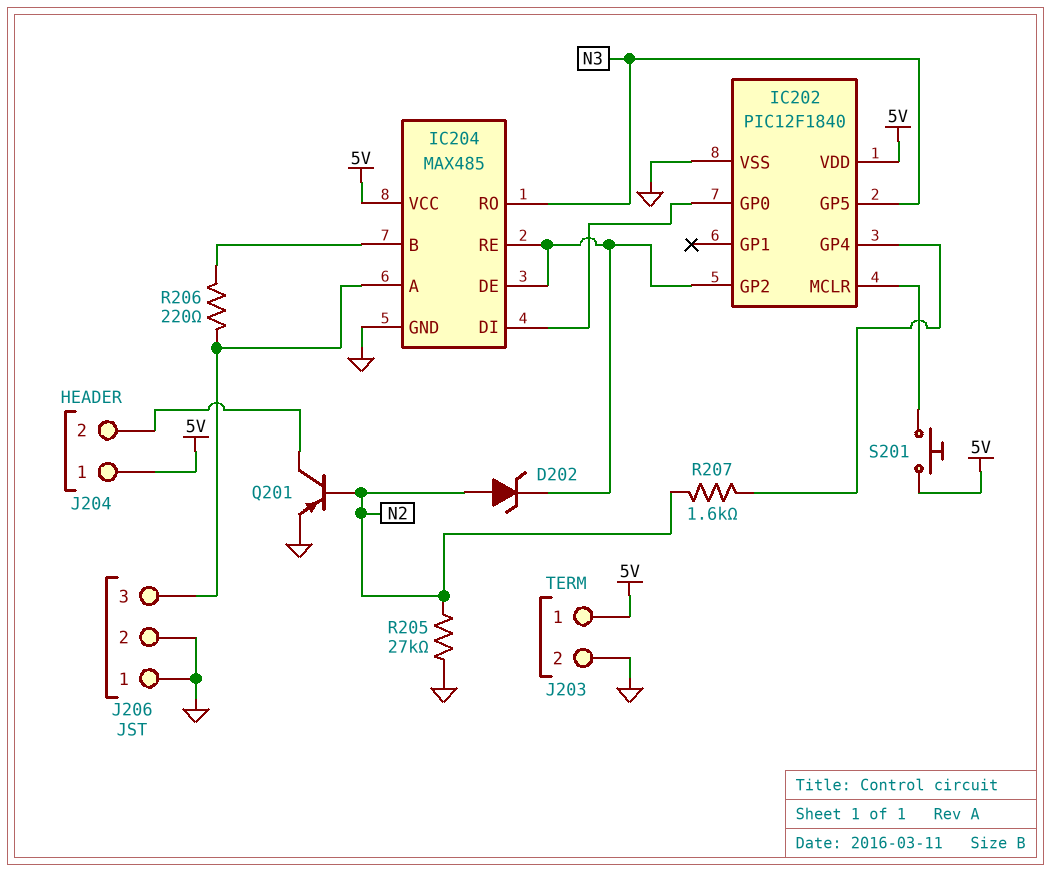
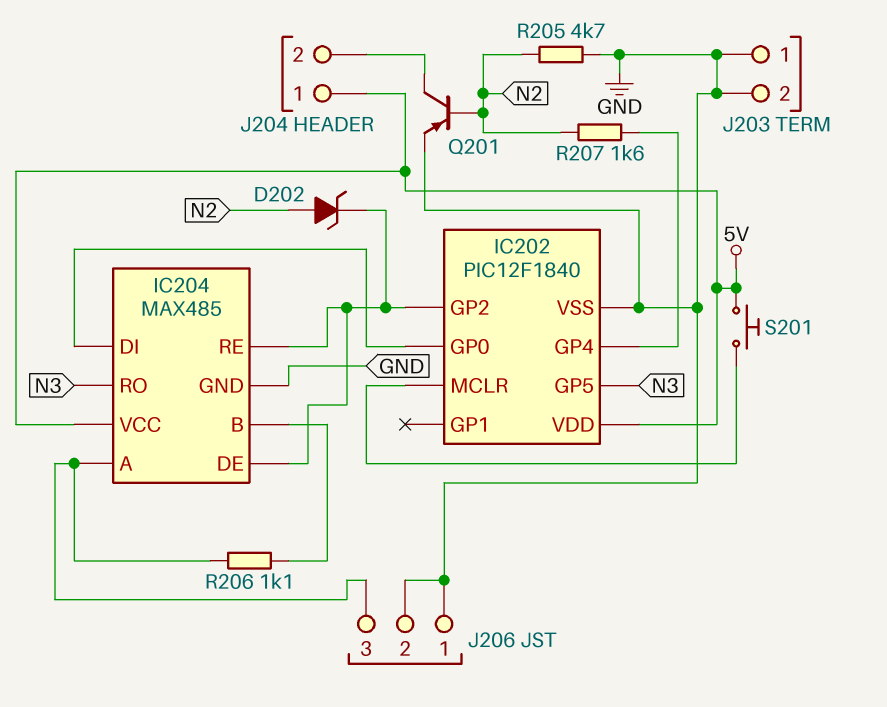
J203 pin 1: 5V -> GND
R205: 27k (GND, N2) -> 4.7k (GND, N2)
R206: 220 (IC204/A, IC204/B) -> 1.1k (IC204/A, IC204/B)

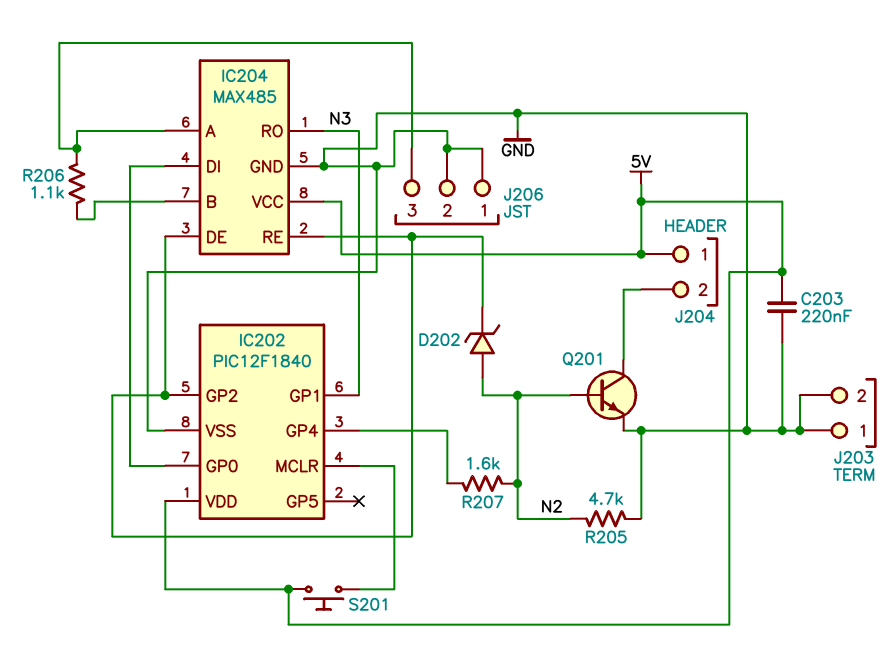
C203: none -> 220nF (5V, GND)
IC202 pin GP1: none -> N3
IC202 pin GP5: N3 -> none
Q201: PNP (B N2, C J204/2, E GND) -> NPN (B N2, C J204/2, E GND)

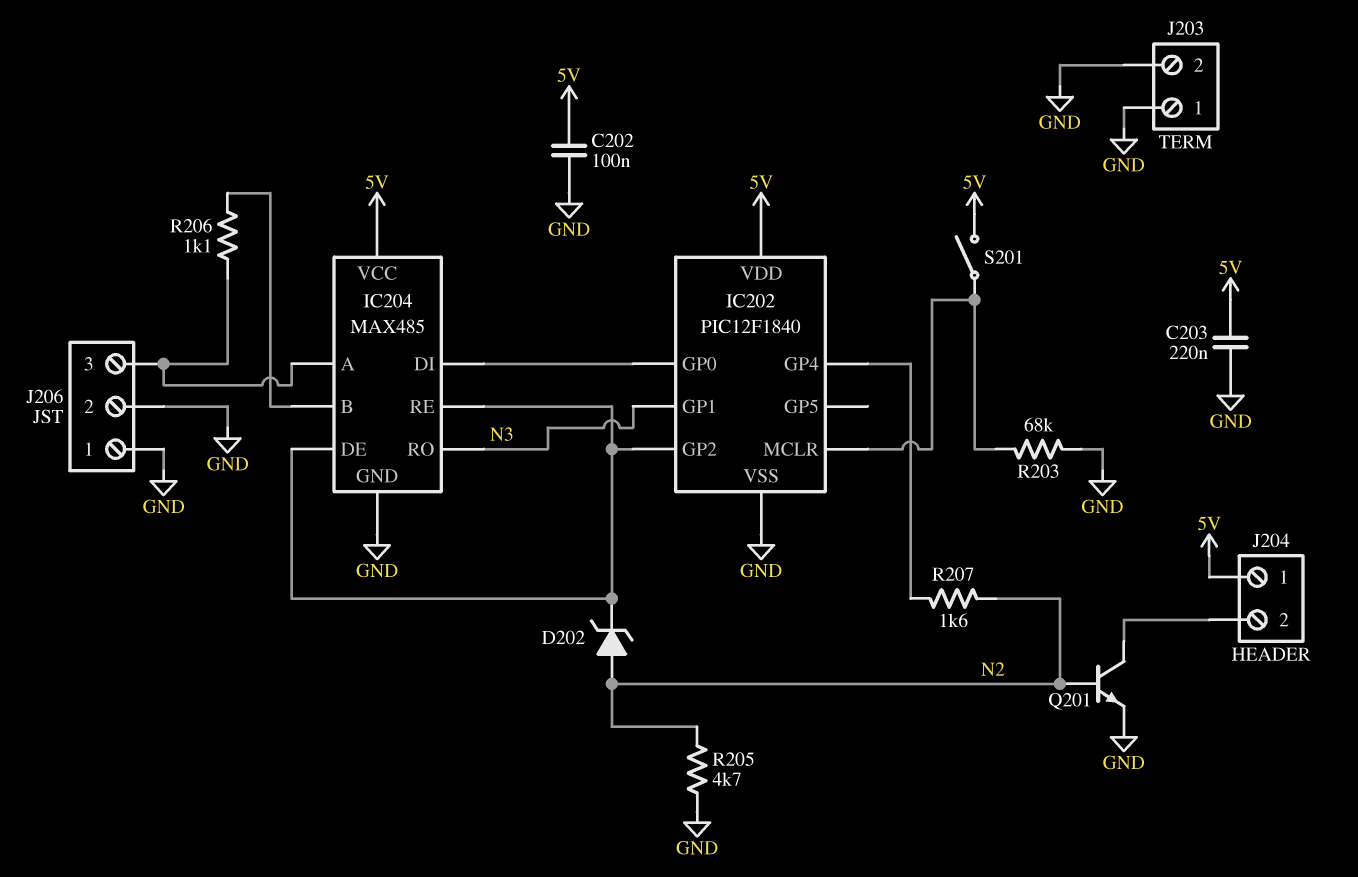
C202: none -> 100nF (5V, GND)
R203: none -> 68k (GND, IC202/MCLR)
S201: button (5V, IC202/MCLR) -> switch (5V, IC202/MCLR)

